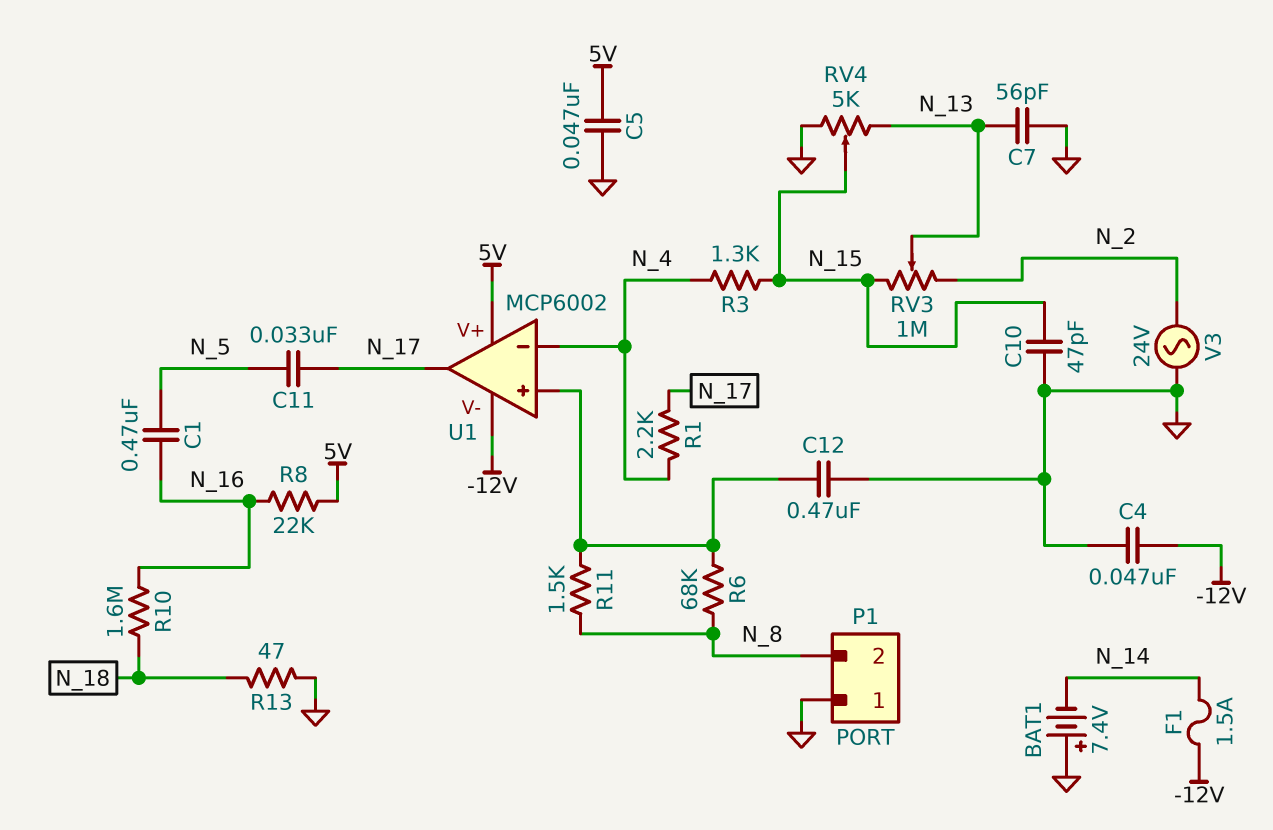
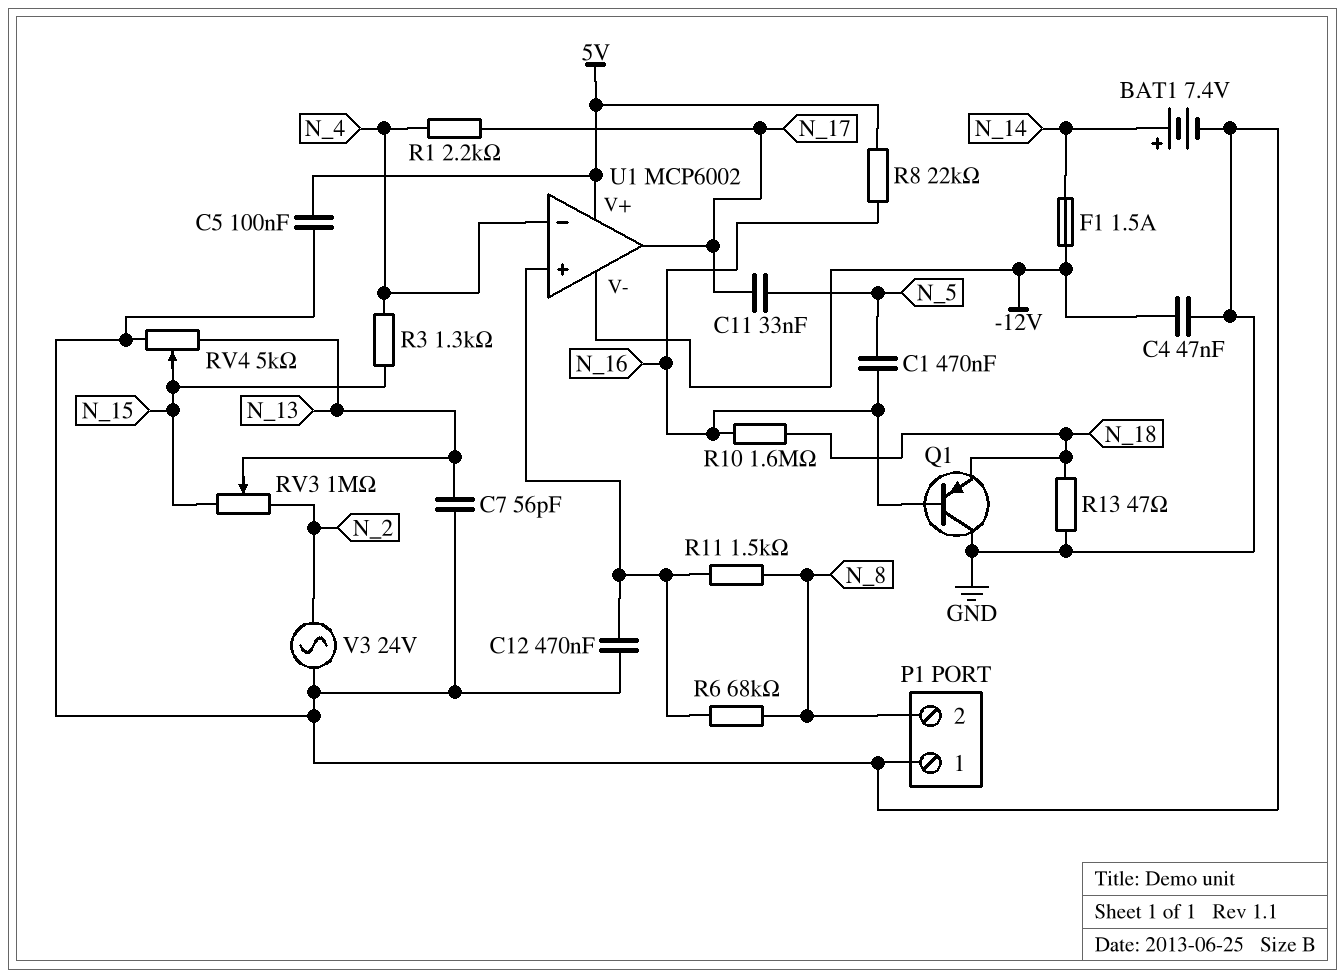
BAT1: 7.4V (plus GND, minus N_14) -> 7.4V (plus N_14, minus GND)
C5: 47nF (5V, GND) -> 100nF (5V, GND)
C10: 47pF (GND, N_15) -> none
Q1: none -> PNP (B N_16, C GND, E N_18)

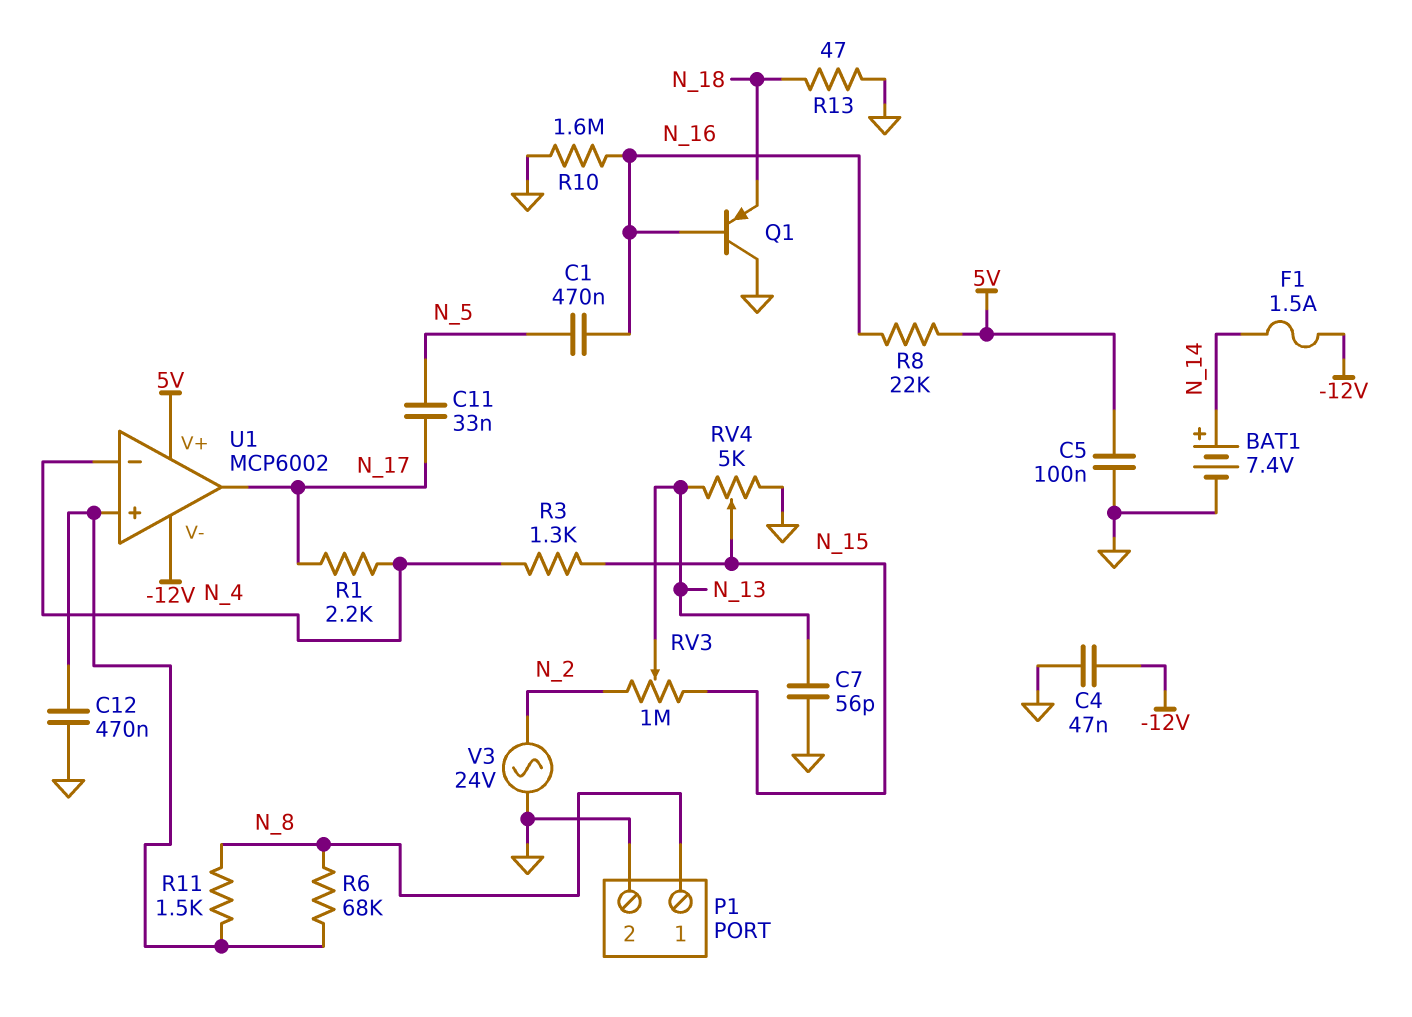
P1 pin 1: GND -> N_8
P1 pin 2: N_8 -> GND
R10: 1.6M (N_16, N_18) -> 1.6M (GND, N_16)

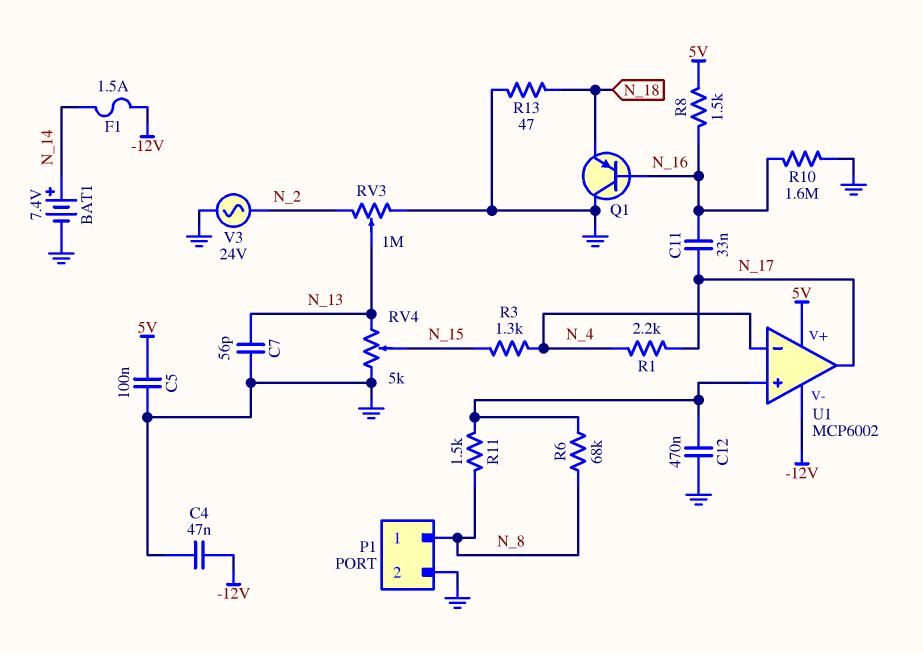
C1: 470nF (N_5, N_16) -> none
C11: 33nF (N_5, N_17) -> 33nF (N_16, N_17)
R8: 22k (5V, N_16) -> 1.5k (5V, N_16)
RV3: 1M (N_2, N_15, wiper N_13) -> 1M (GND, N_2, wiper N_13)

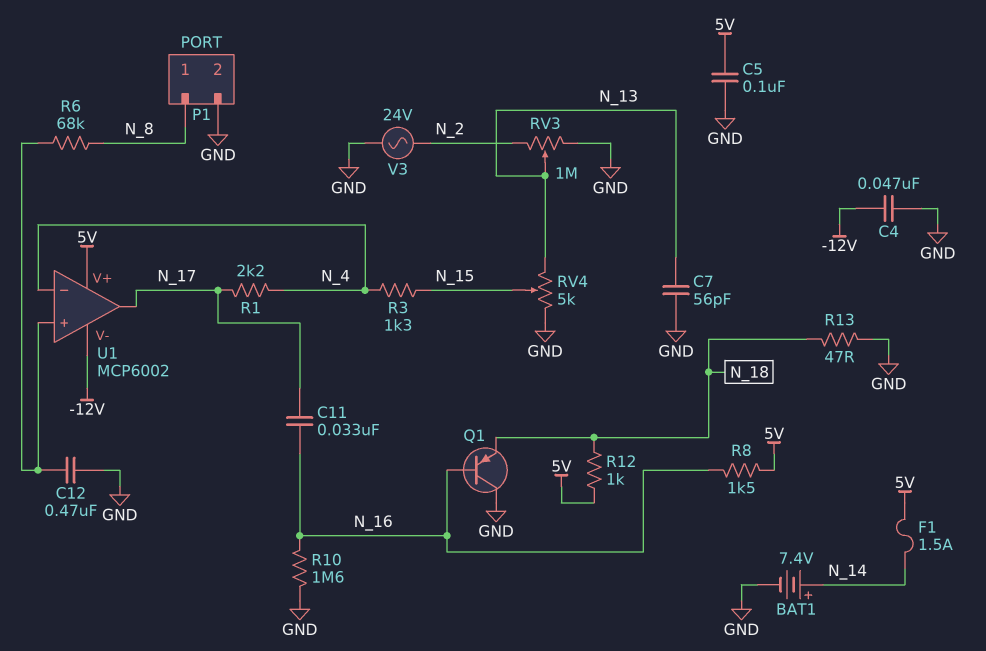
F1: 1.5A (-12V, N_14) -> 1.5A (5V, N_14)
R11: 1.5k (N_8, U1/in+) -> none
R12: none -> 1k (5V, N_18)

